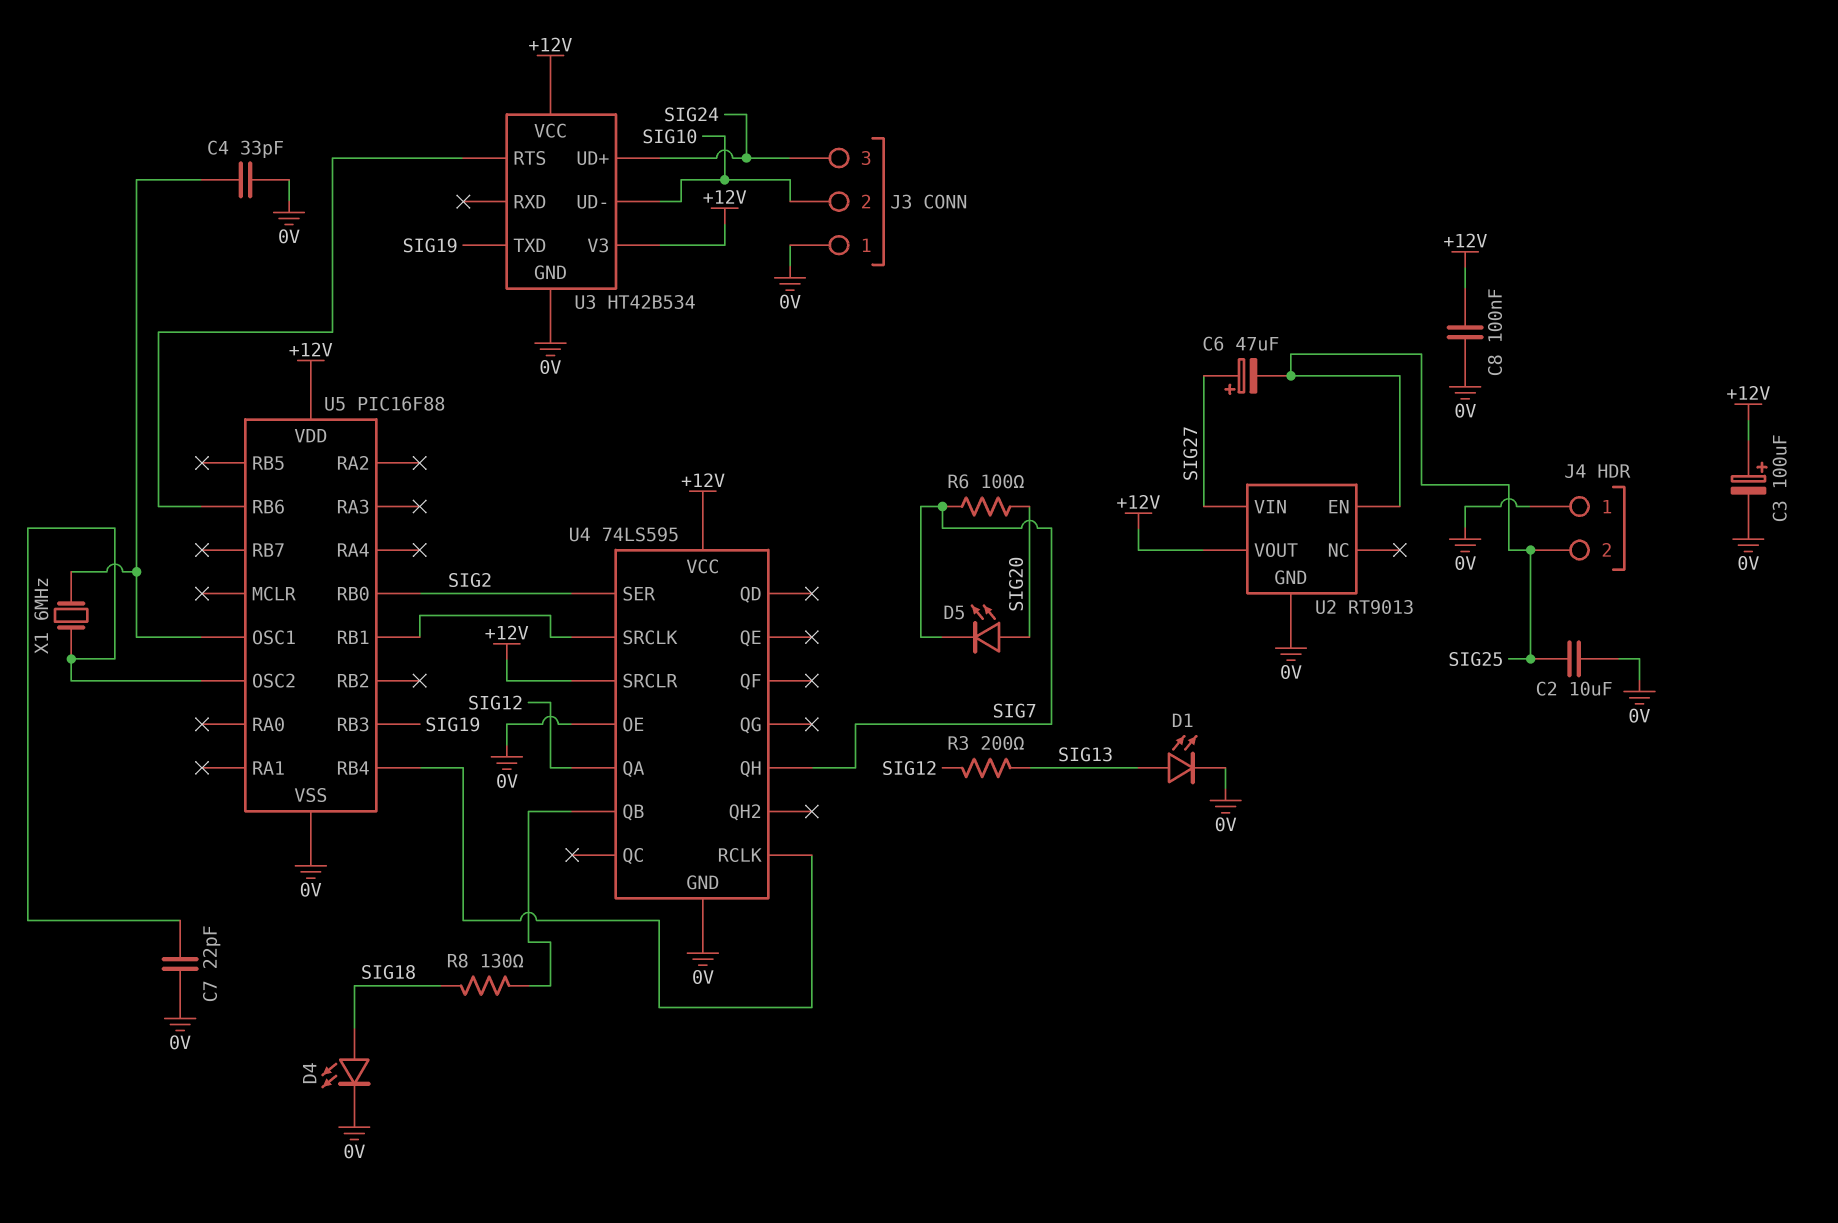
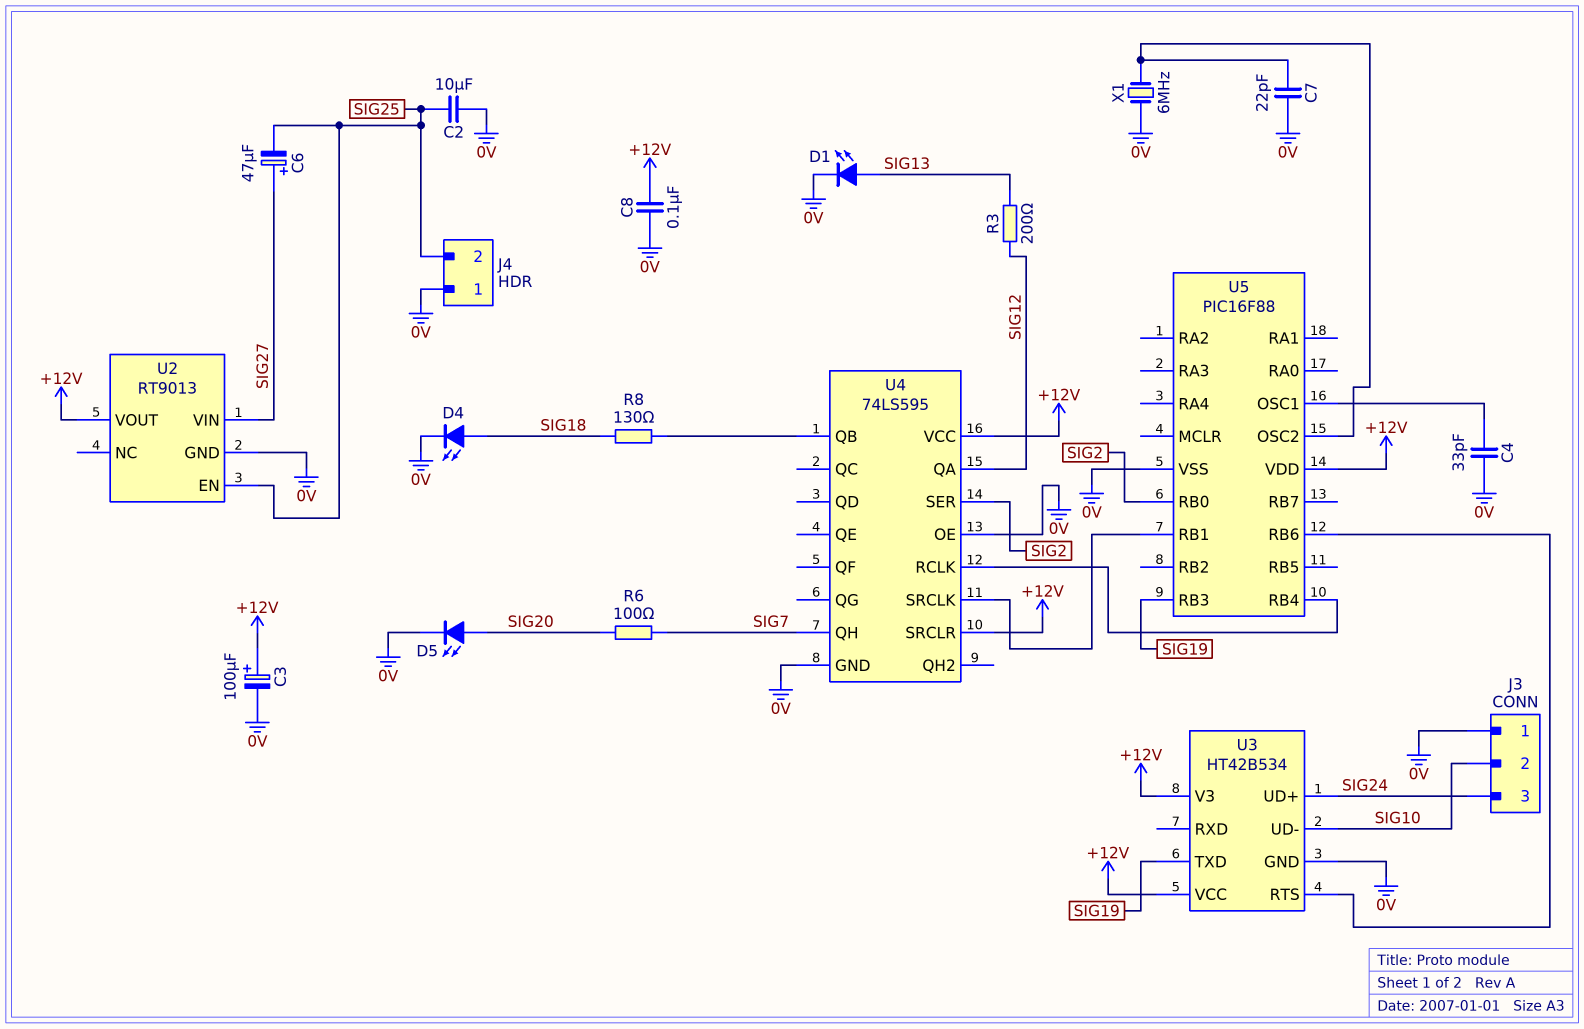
D5: LED (A SIG20, K SIG7) -> LED (A SIG20, K 0V)
X1: 6MHz (U5/OSC1, U5/OSC2) -> 6MHz (0V, U5/OSC2)

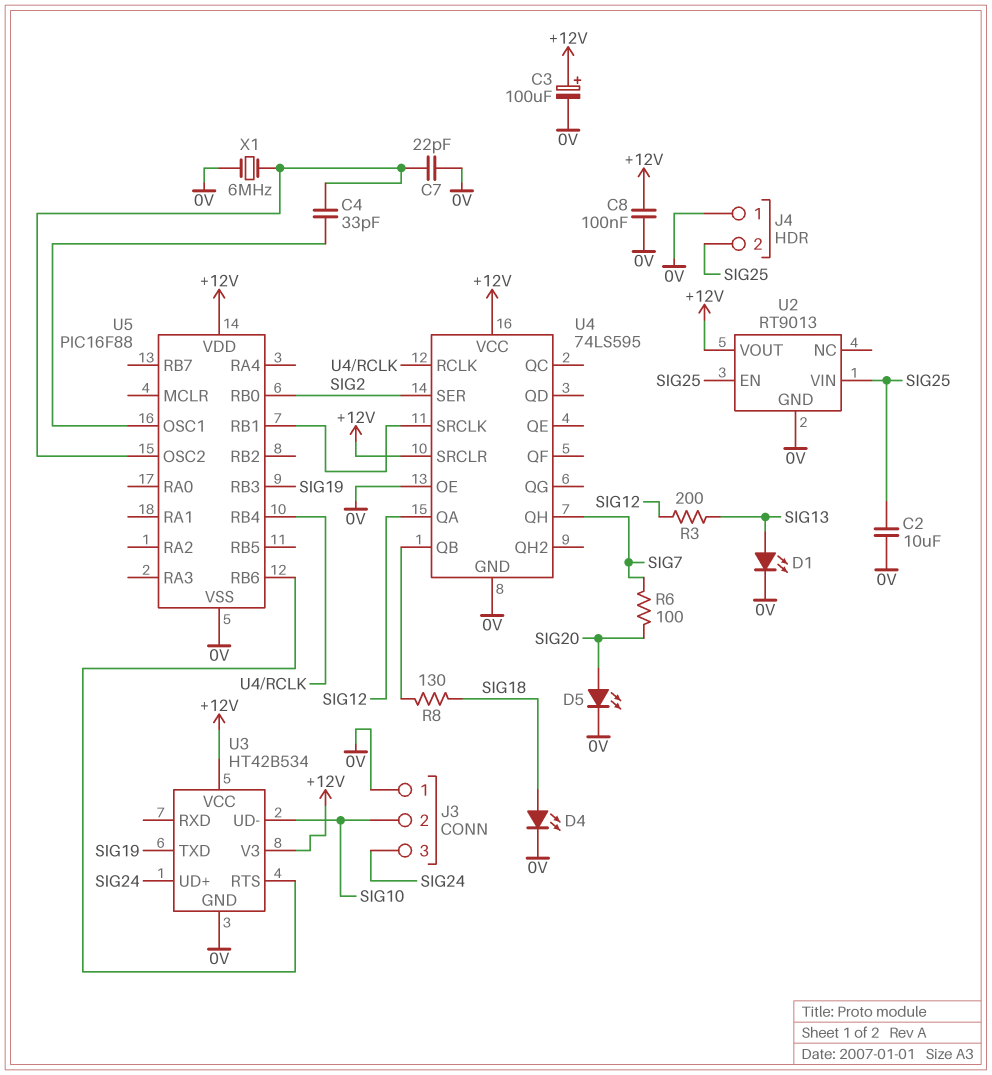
C4: 33pF (0V, U5/OSC1) -> 33pF (U5/OSC1, U5/OSC2)
C6: 47uF (plus SIG27, minus SIG25) -> none
U2 pin VIN: SIG27 -> SIG25

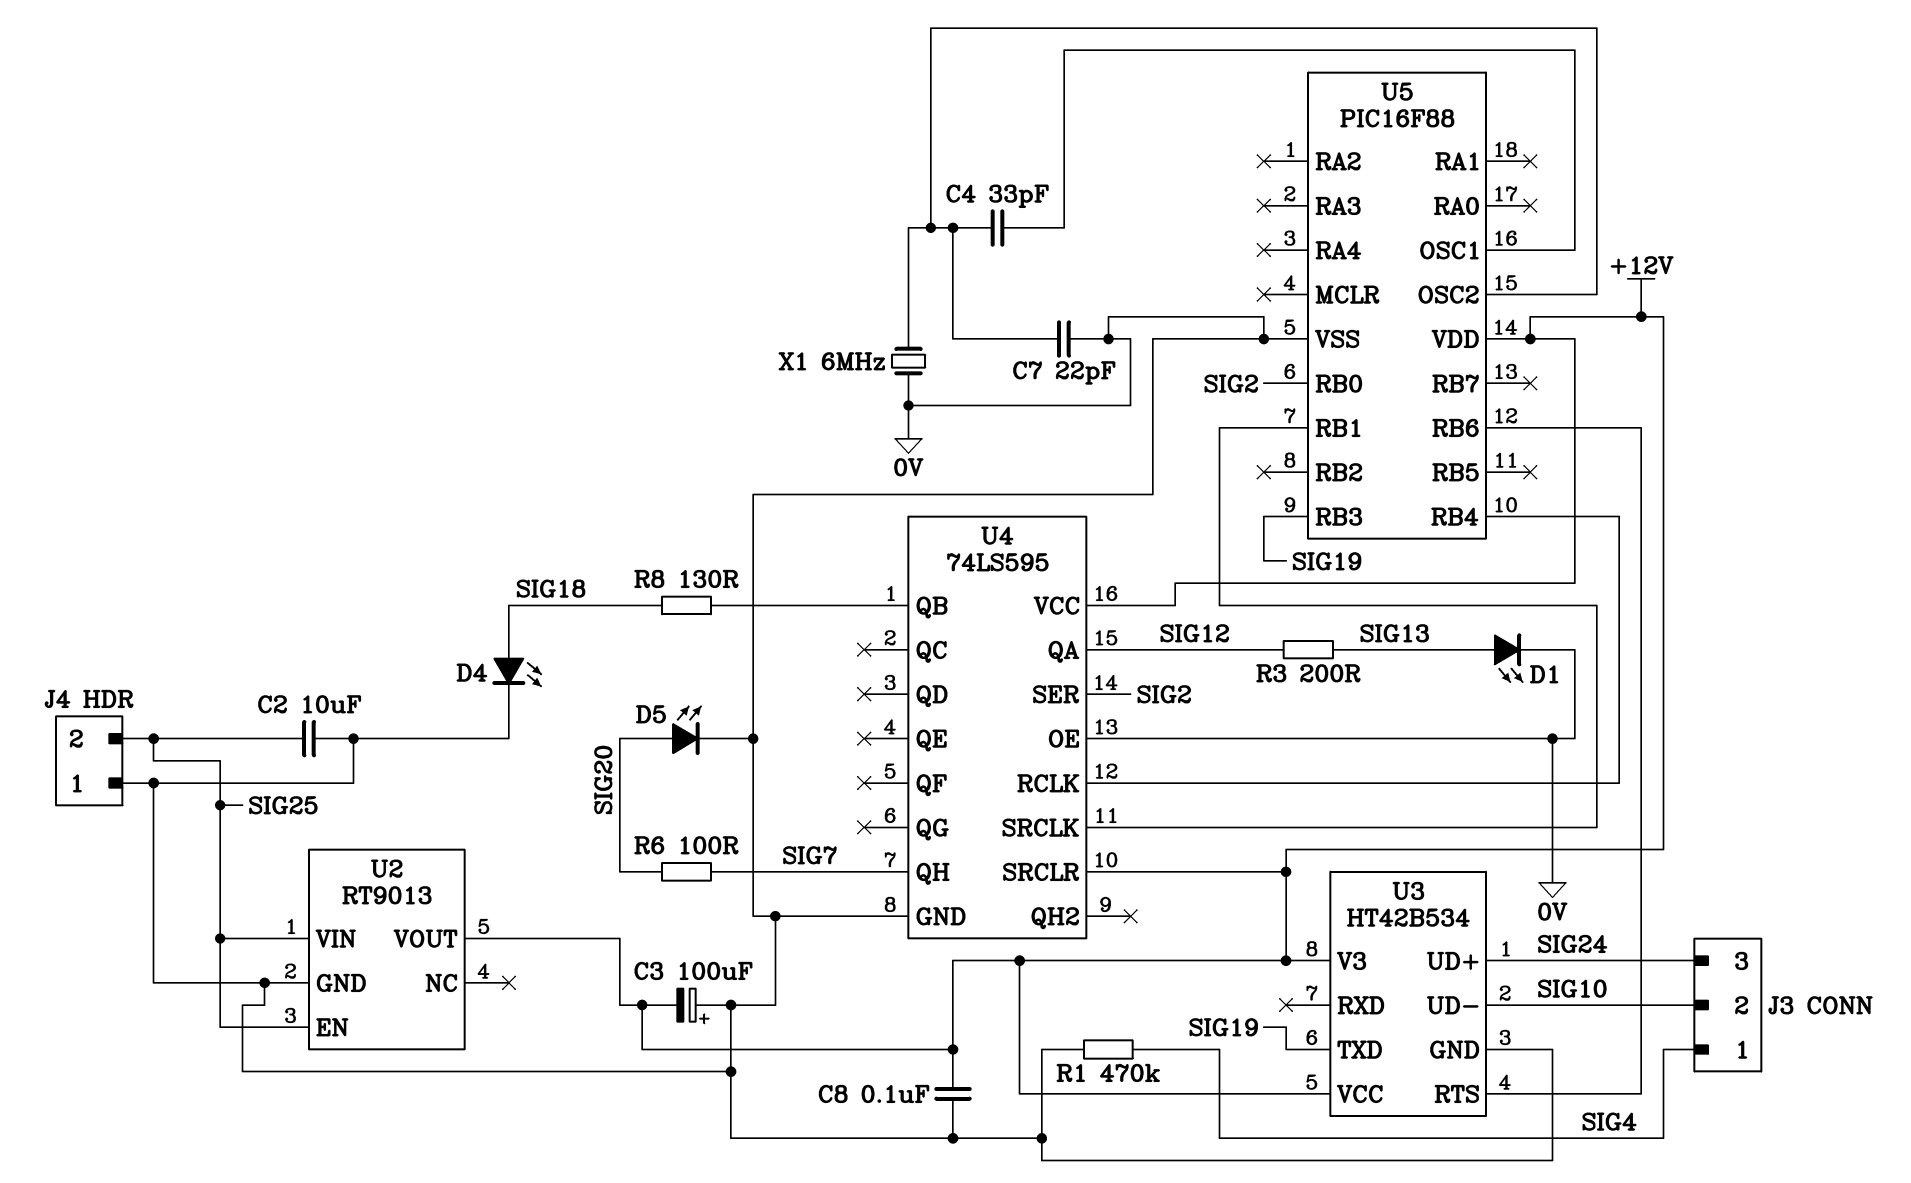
C3: 100uF (plus +12V, minus 0V) -> 100uF (plus 0V, minus +12V)
J3 pin 1: 0V -> SIG4
R1: none -> 470k (0V, SIG4)

